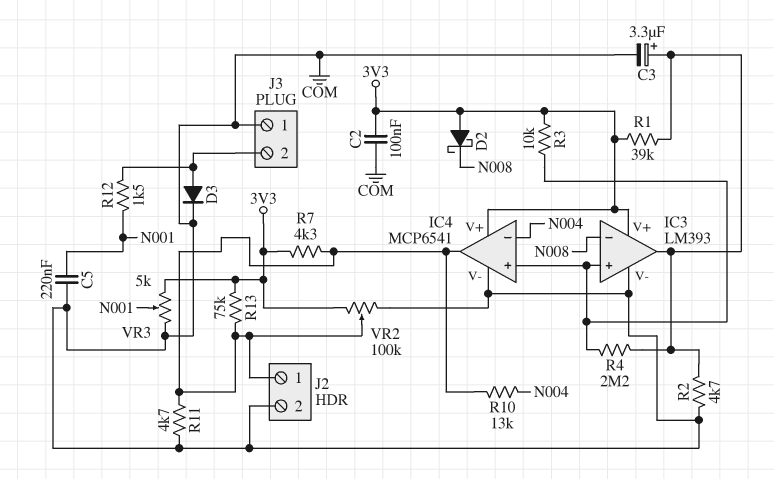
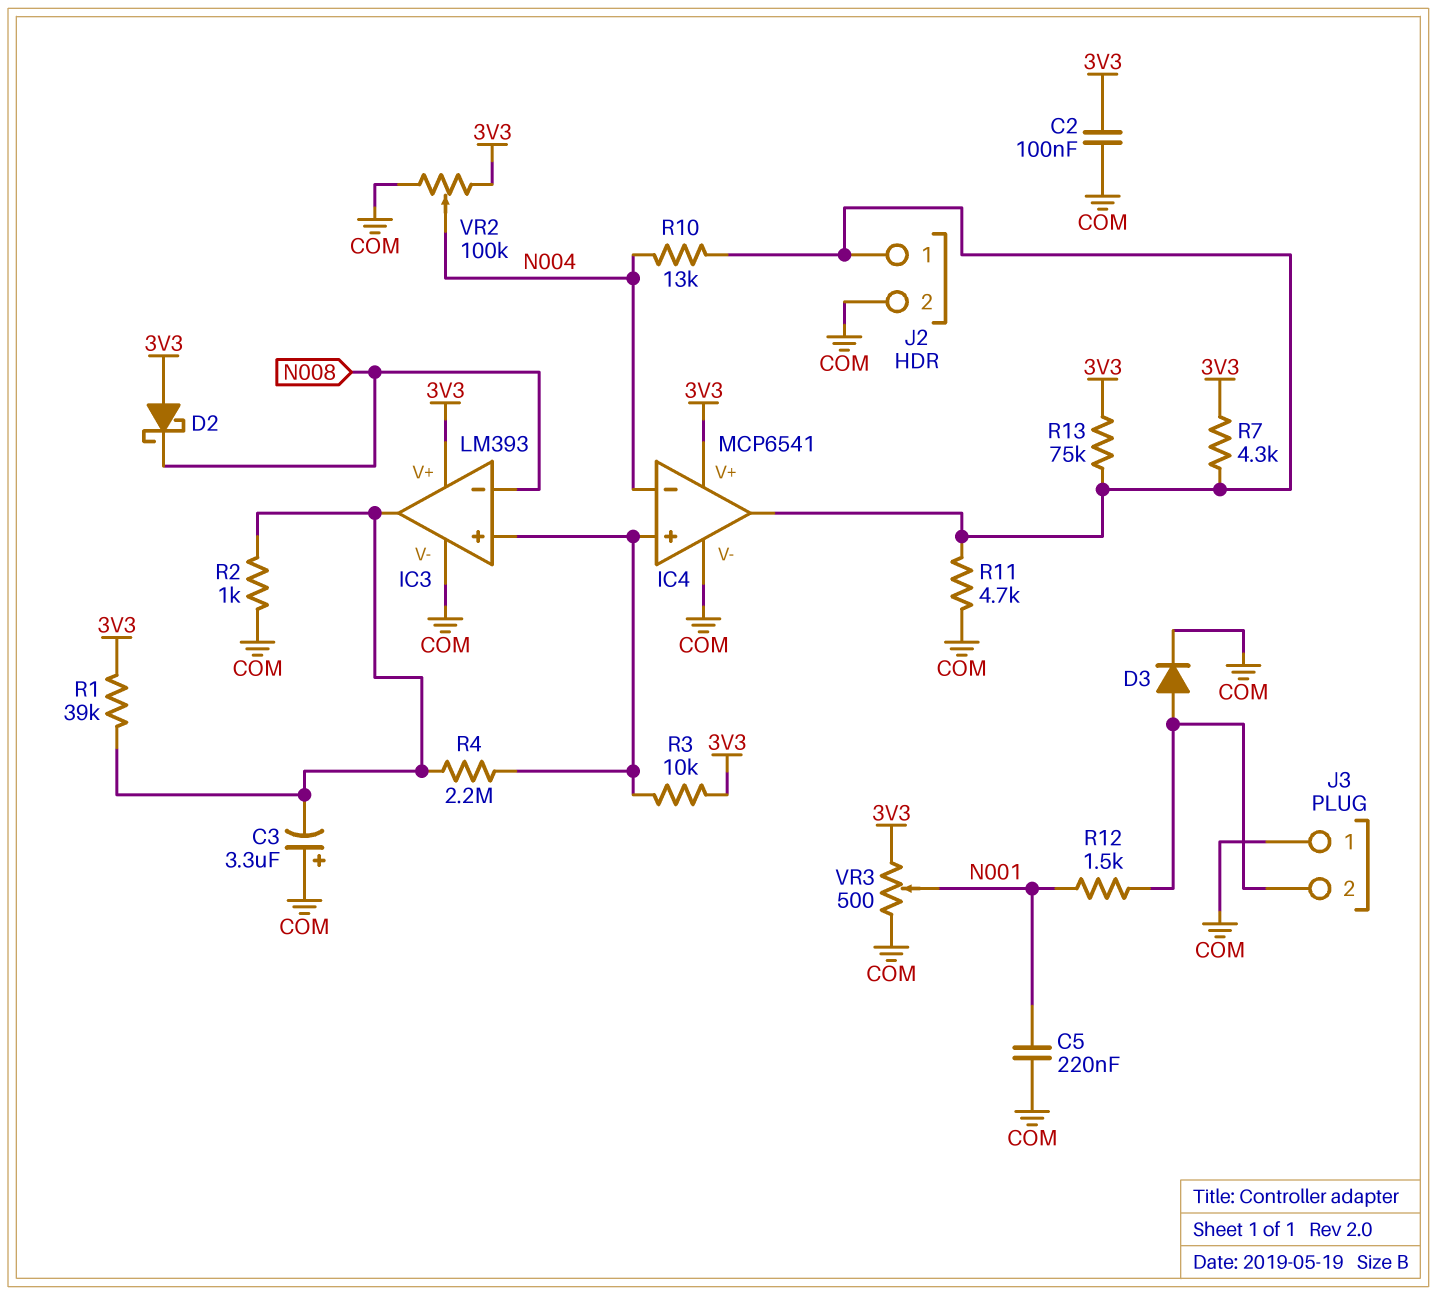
C3: 3.3uF (plus IC3/out, minus COM) -> 3.3uF (plus COM, minus IC3/out)
R2: 4.7k (COM, IC3/out) -> 1k (COM, IC3/out)
VR2: 100k (3V3, COM, wiper IC4/out) -> 100k (3V3, COM, wiper N004)
VR3: 5k (3V3, COM, wiper N001) -> 500 (3V3, COM, wiper N001)

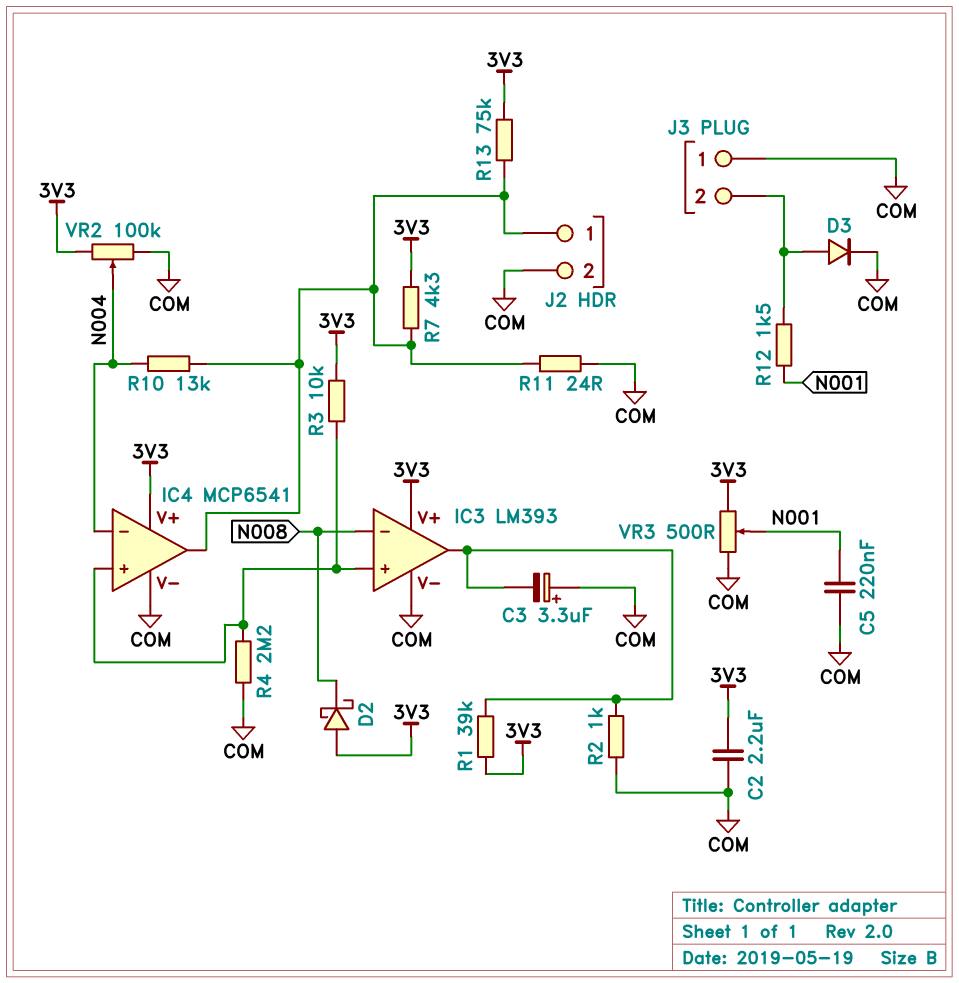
C2: 100nF (3V3, COM) -> 2.2uF (3V3, COM)
R4: 2.2M (IC3/in+, IC3/out) -> 2.2M (COM, IC3/in+)
R11: 4.7k (COM, IC4/out) -> 24 (COM, IC4/out)

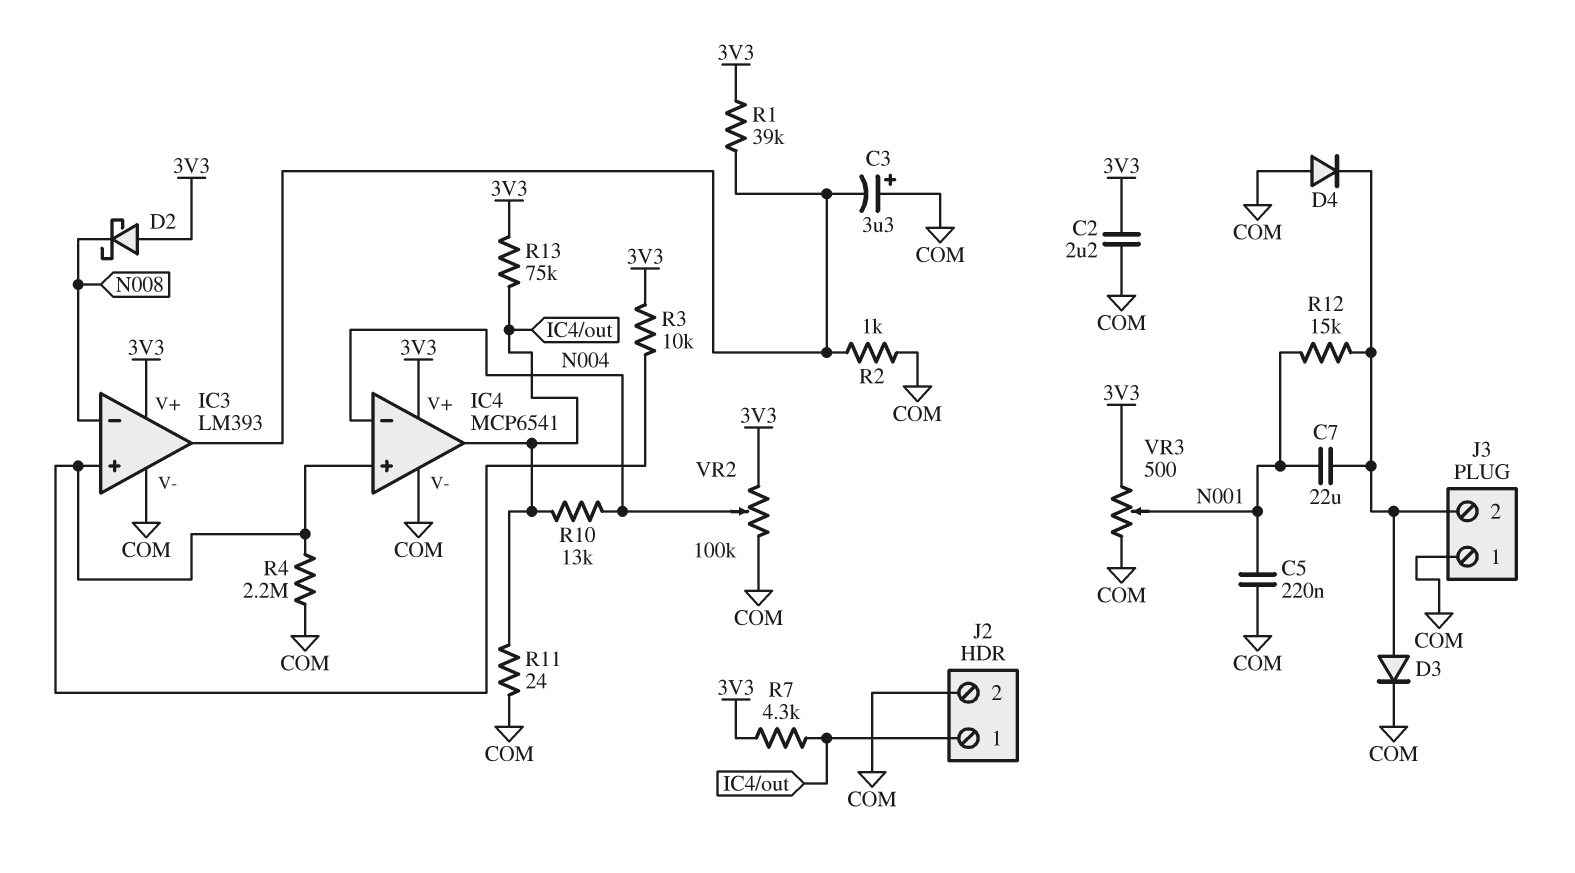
C7: none -> 22uF (J3/2, N001)
D4: none -> diode (A COM, K J3/2)
R12: 1.5k (J3/2, N001) -> 15k (J3/2, N001)

